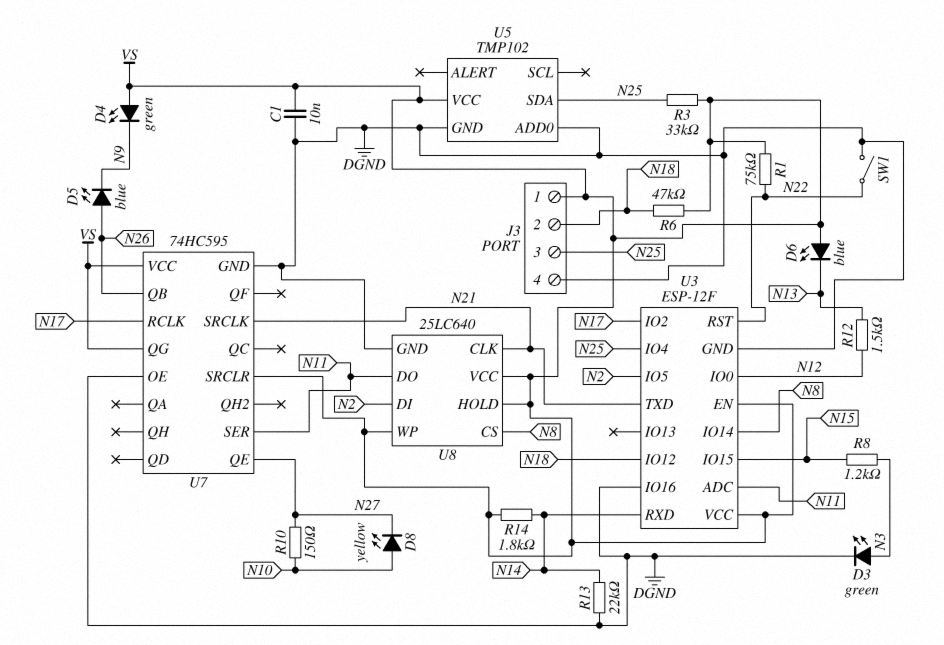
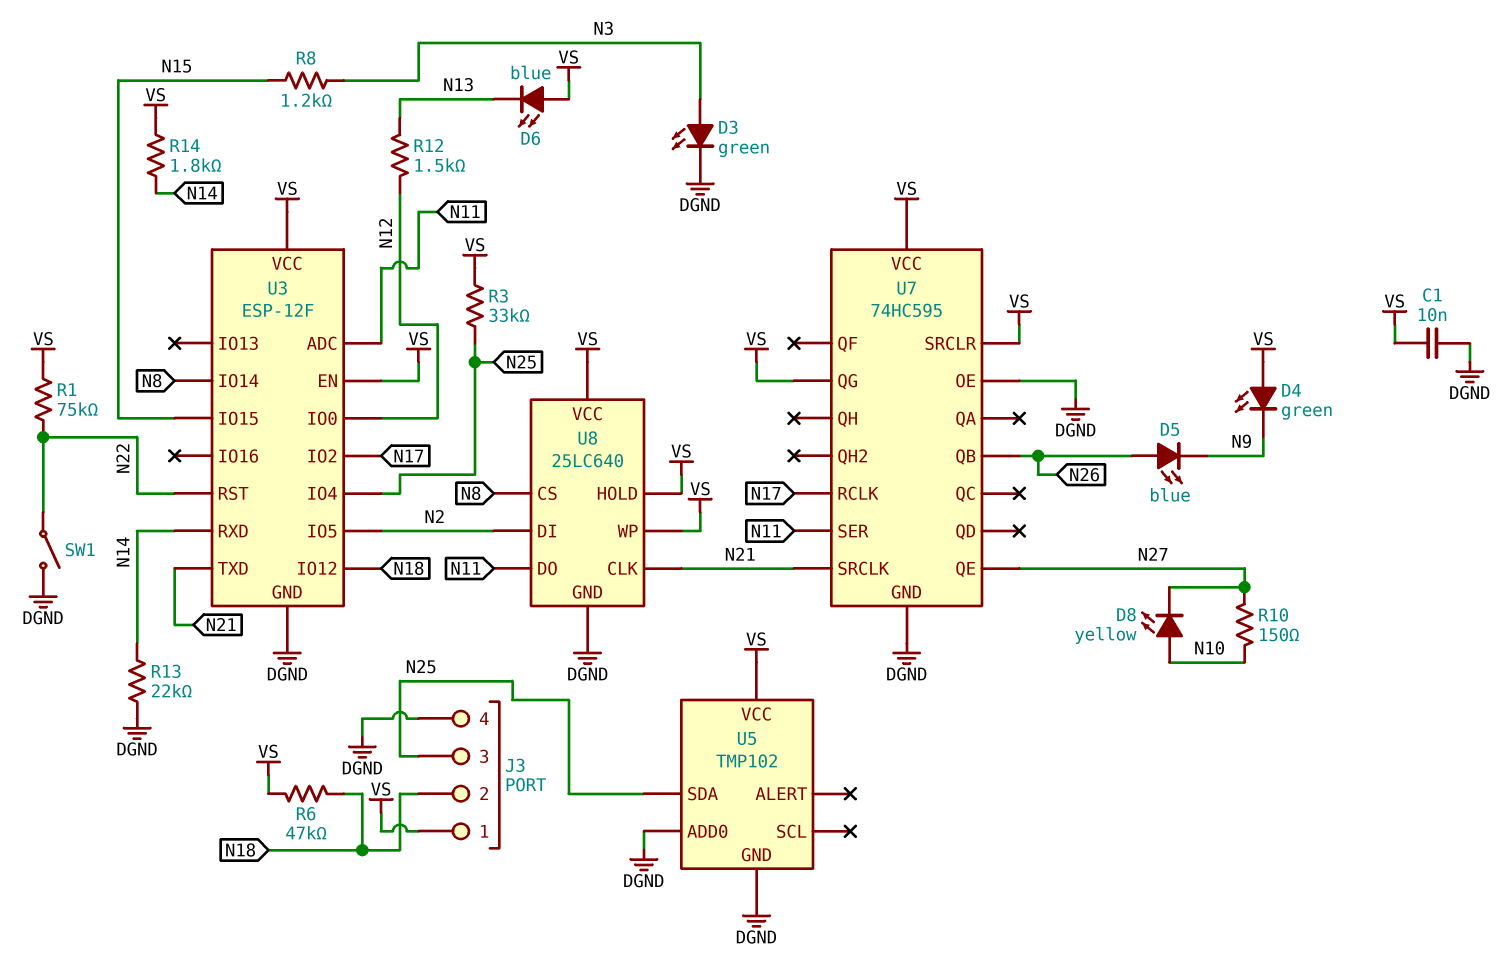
U3 pin IO16: DGND -> none

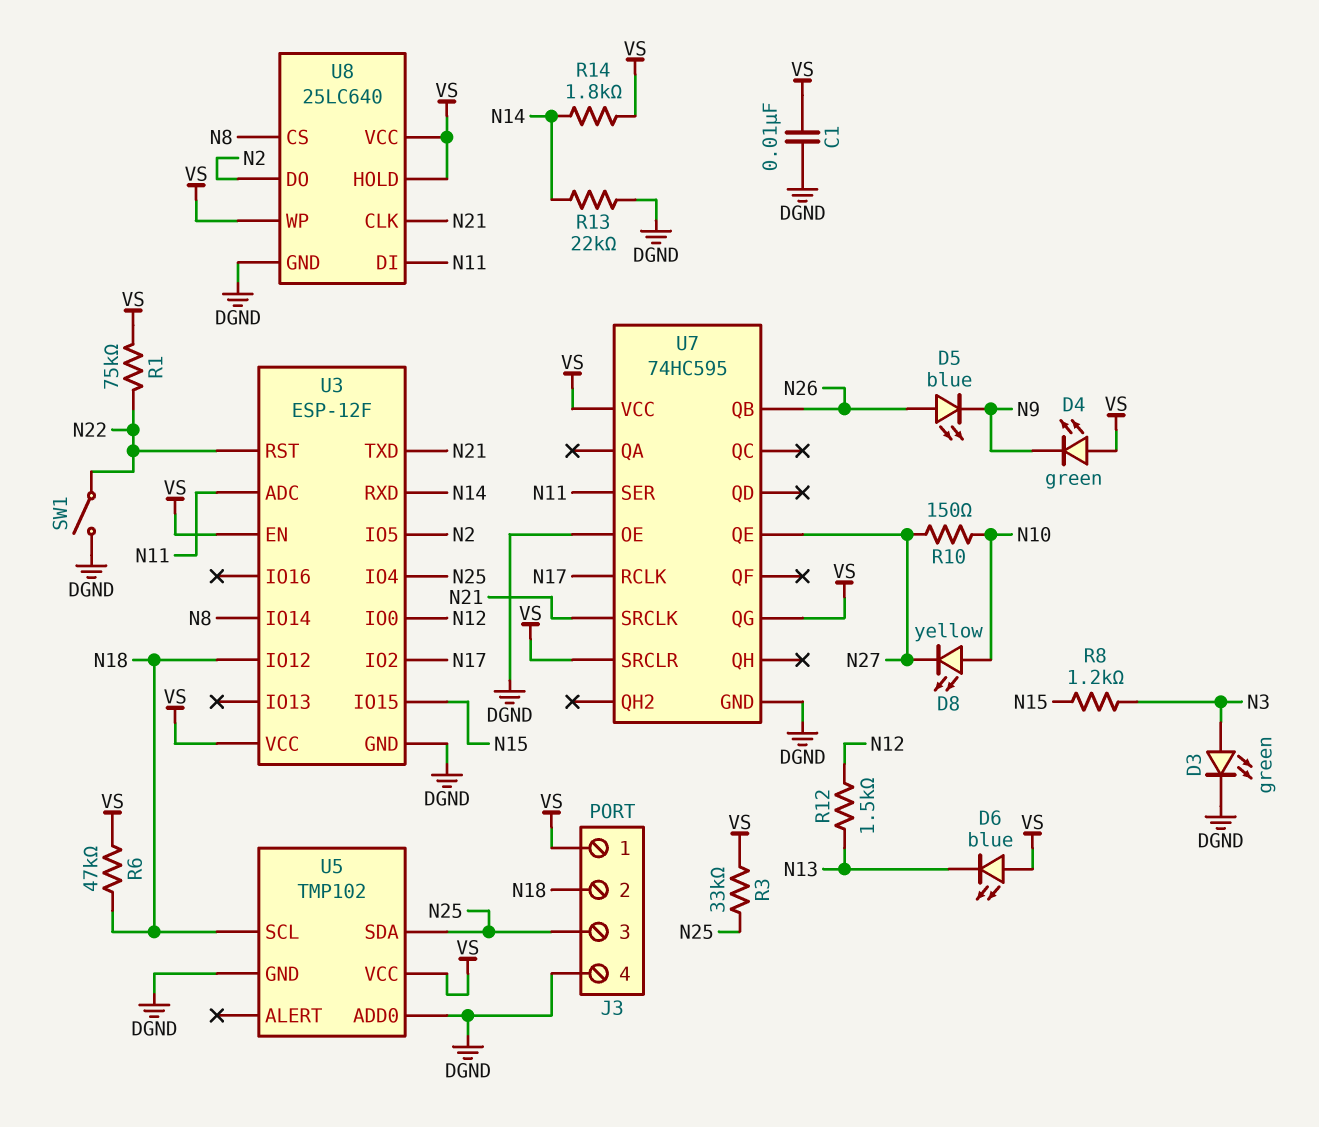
U5 pin SCL: none -> N18
U8 pin DI: N2 -> N11
U8 pin DO: N11 -> N2

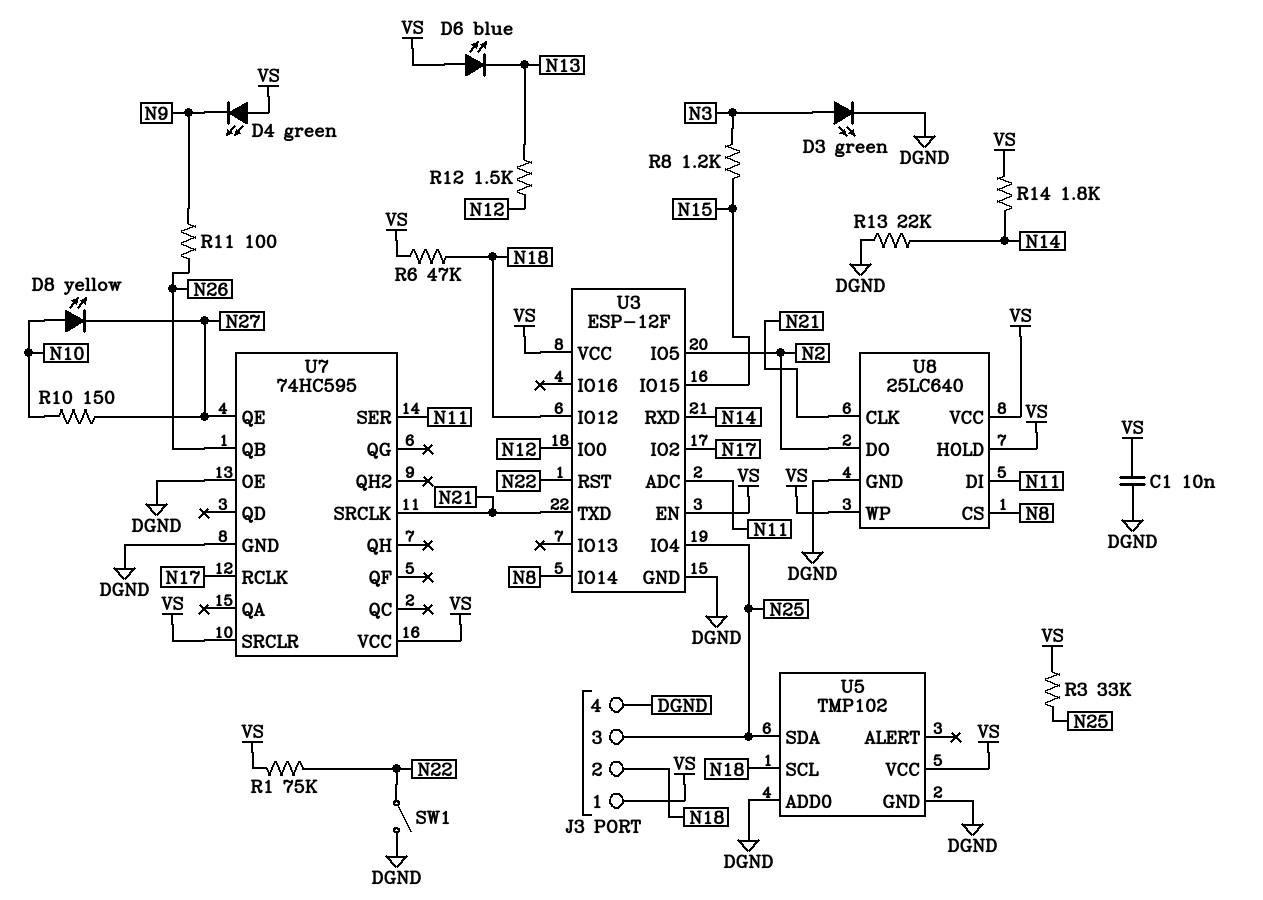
D5: LED blue (A N26, K N9) -> none
R11: none -> 100 (N9, N26)
U7 pin QG: VS -> none

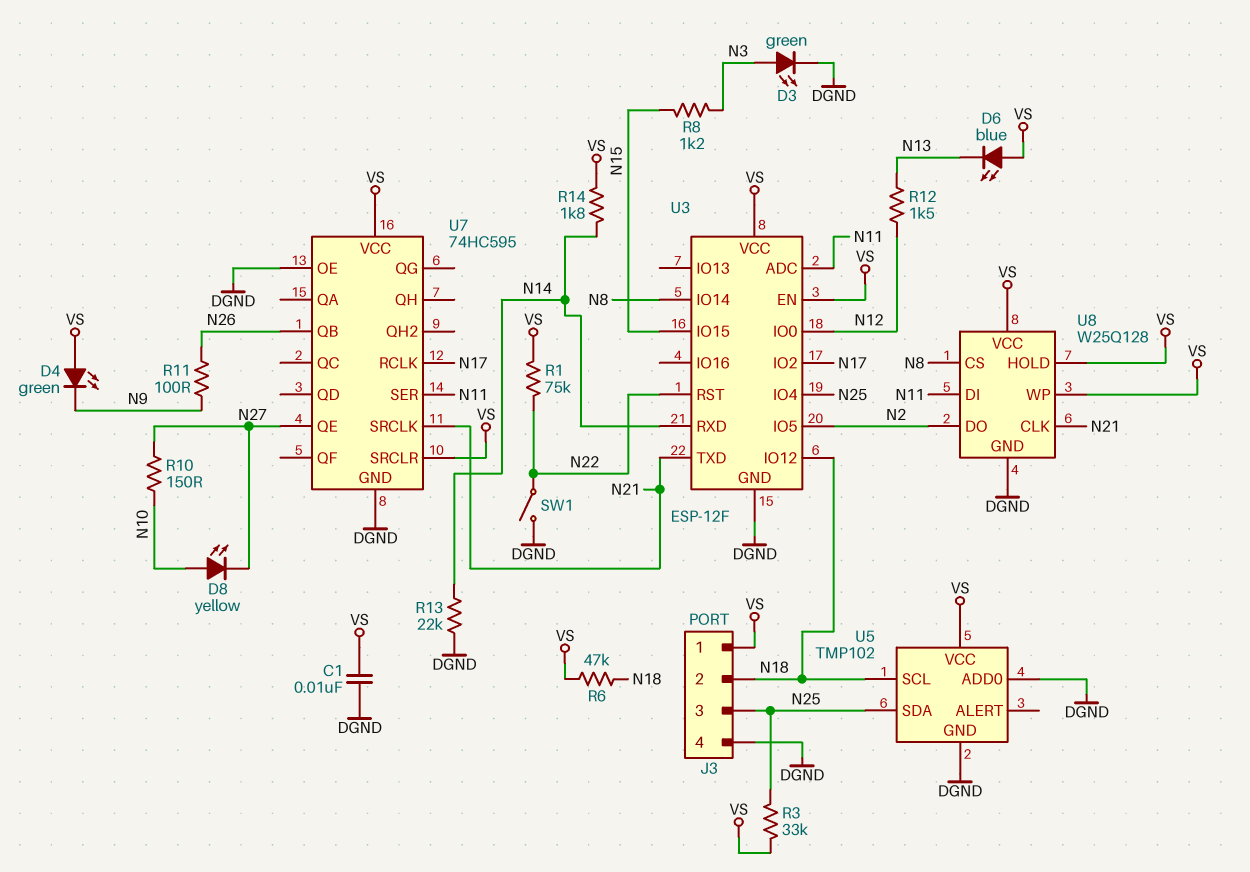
U8: 25LC640 -> W25Q128

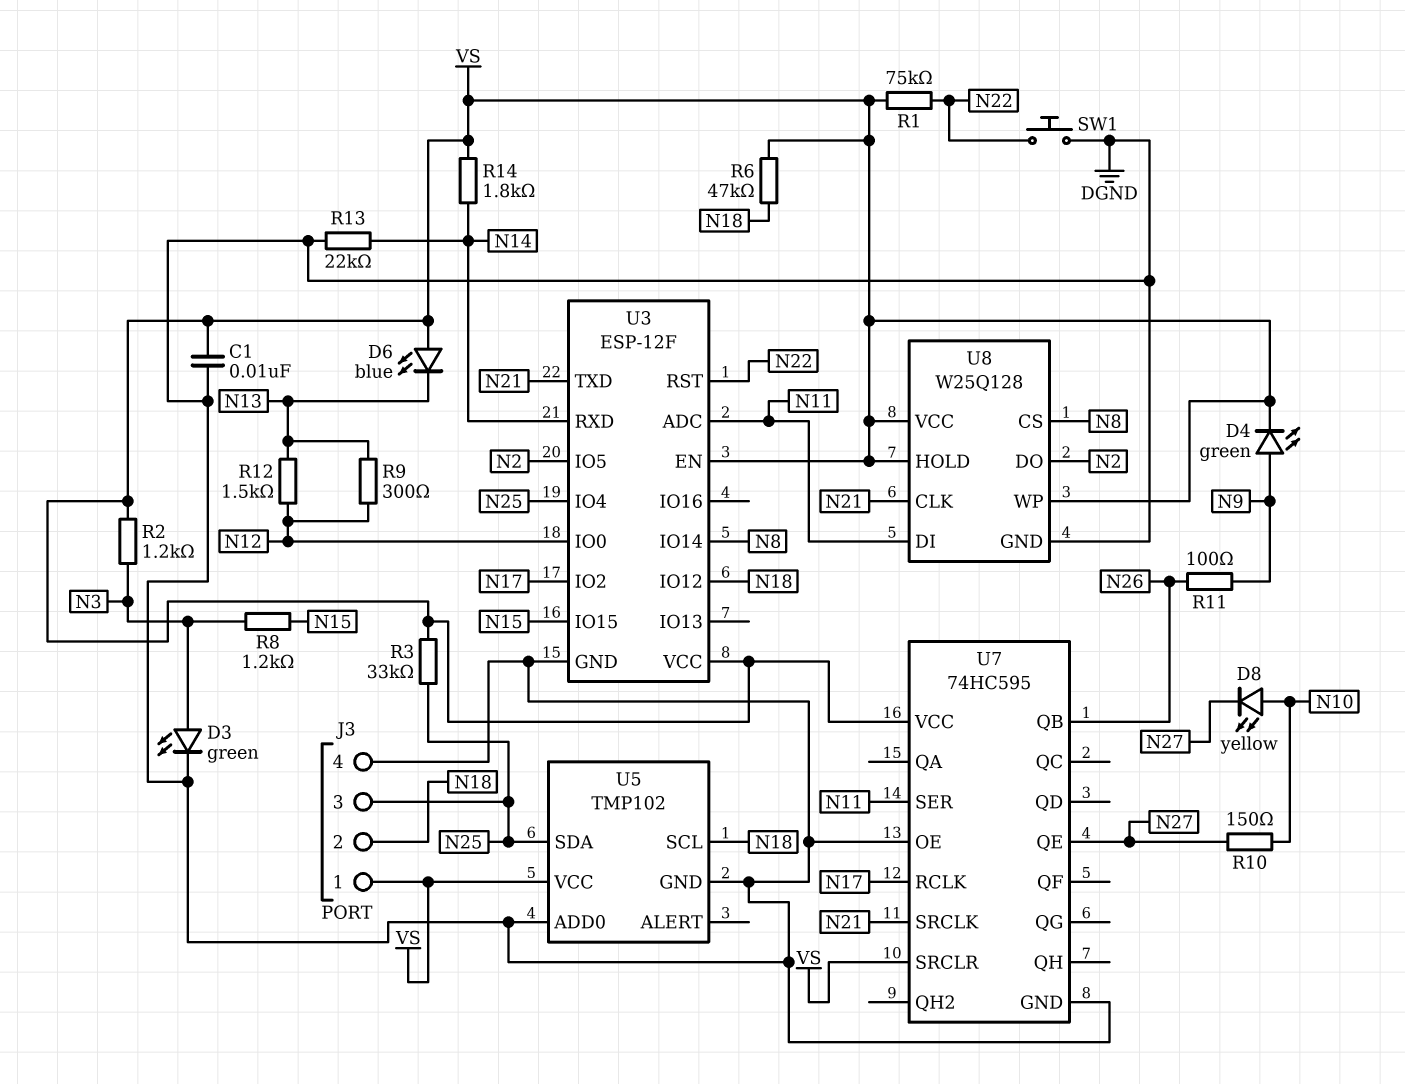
D4: LED green (A VS, K N9) -> LED green (A N9, K VS)
R2: none -> 1.2k (N3, VS)
R9: none -> 300 (N12, N13)
SW1: switch (DGND, N22) -> button (DGND, N22)

